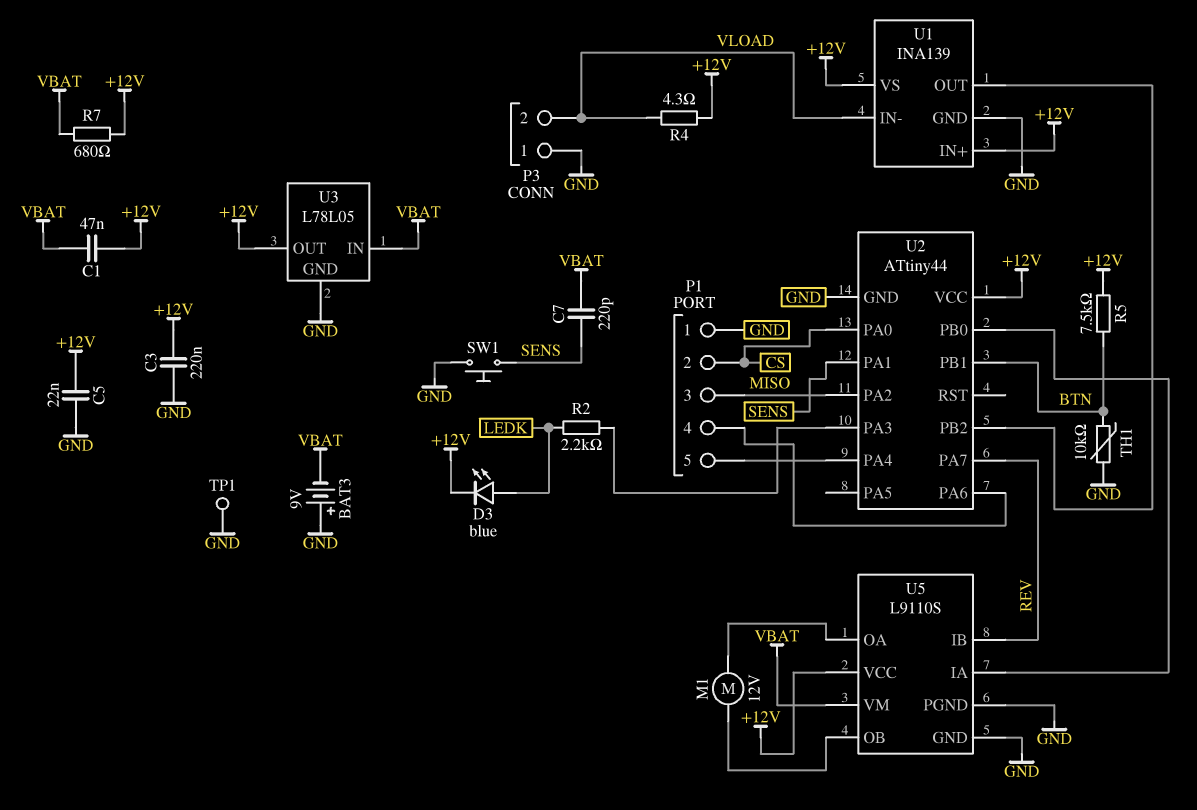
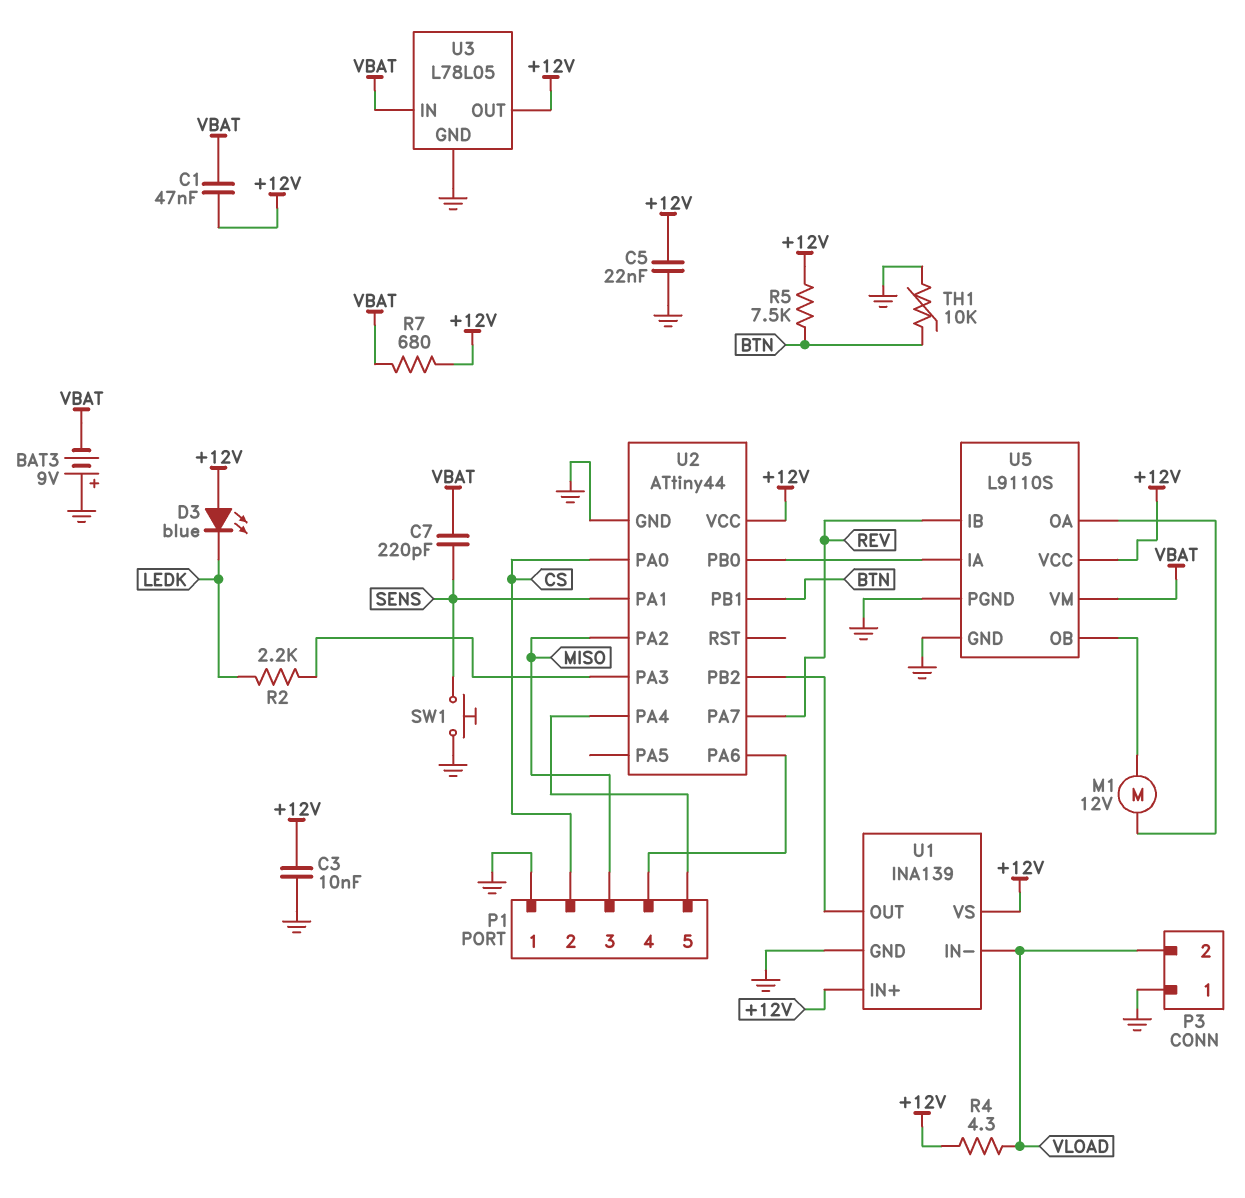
C3: 220nF (+12V, GND) -> 10nF (+12V, GND)
D3: LED blue (A LEDK, K +12V) -> LED blue (A +12V, K LEDK)
TP1: test point (GND) -> none

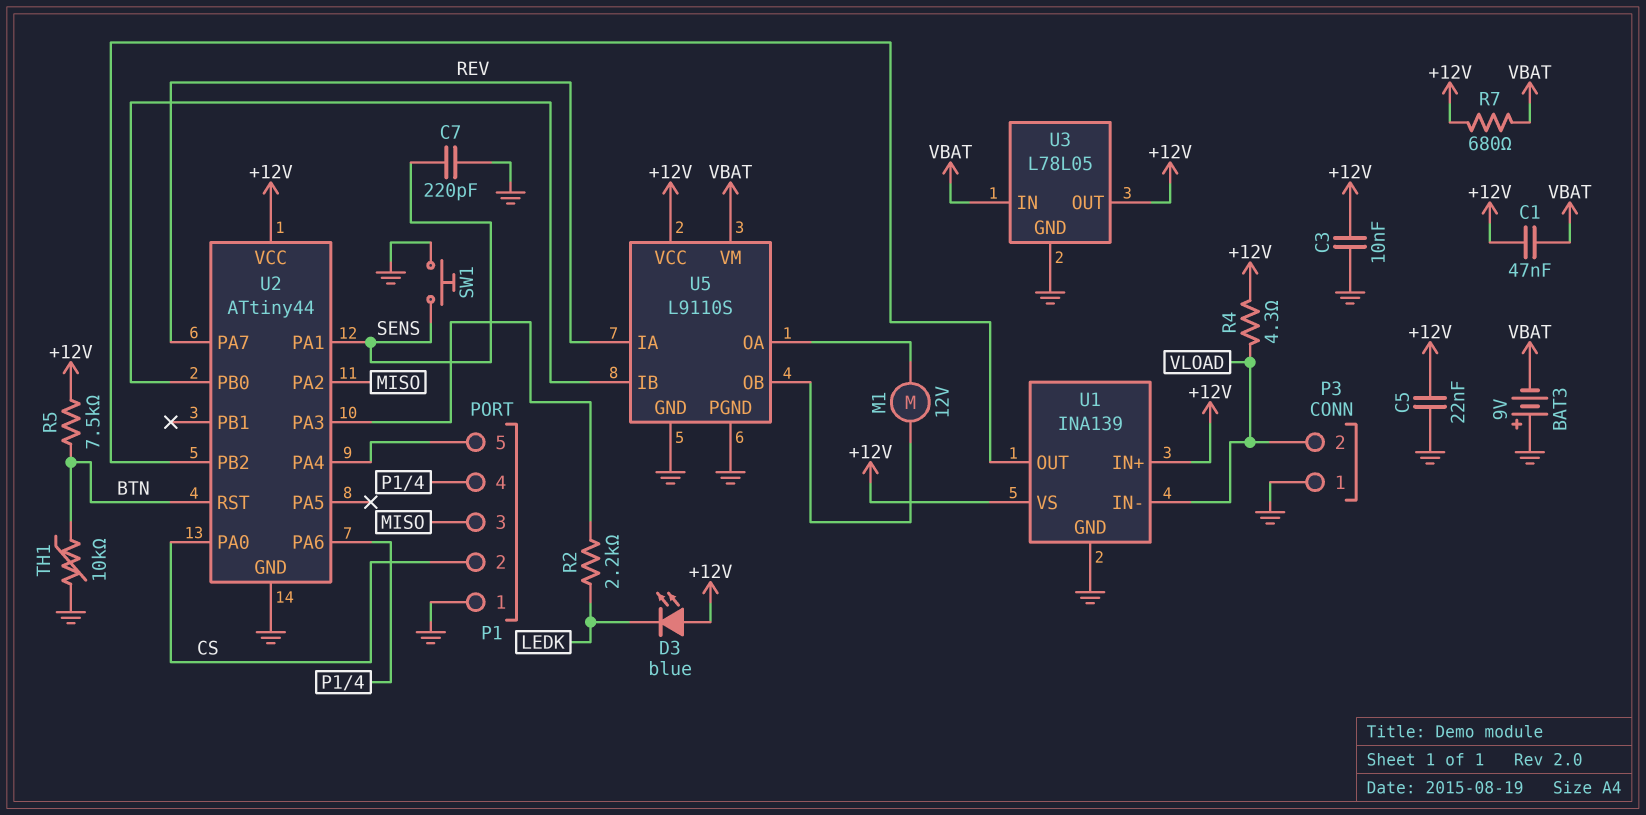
C7: 220pF (SENS, VBAT) -> 220pF (GND, SENS)
U2 pin PB1: BTN -> none
U2 pin RST: none -> BTN
U5 pin IA: U2/PB0 -> REV
U5 pin IB: REV -> U2/PB0

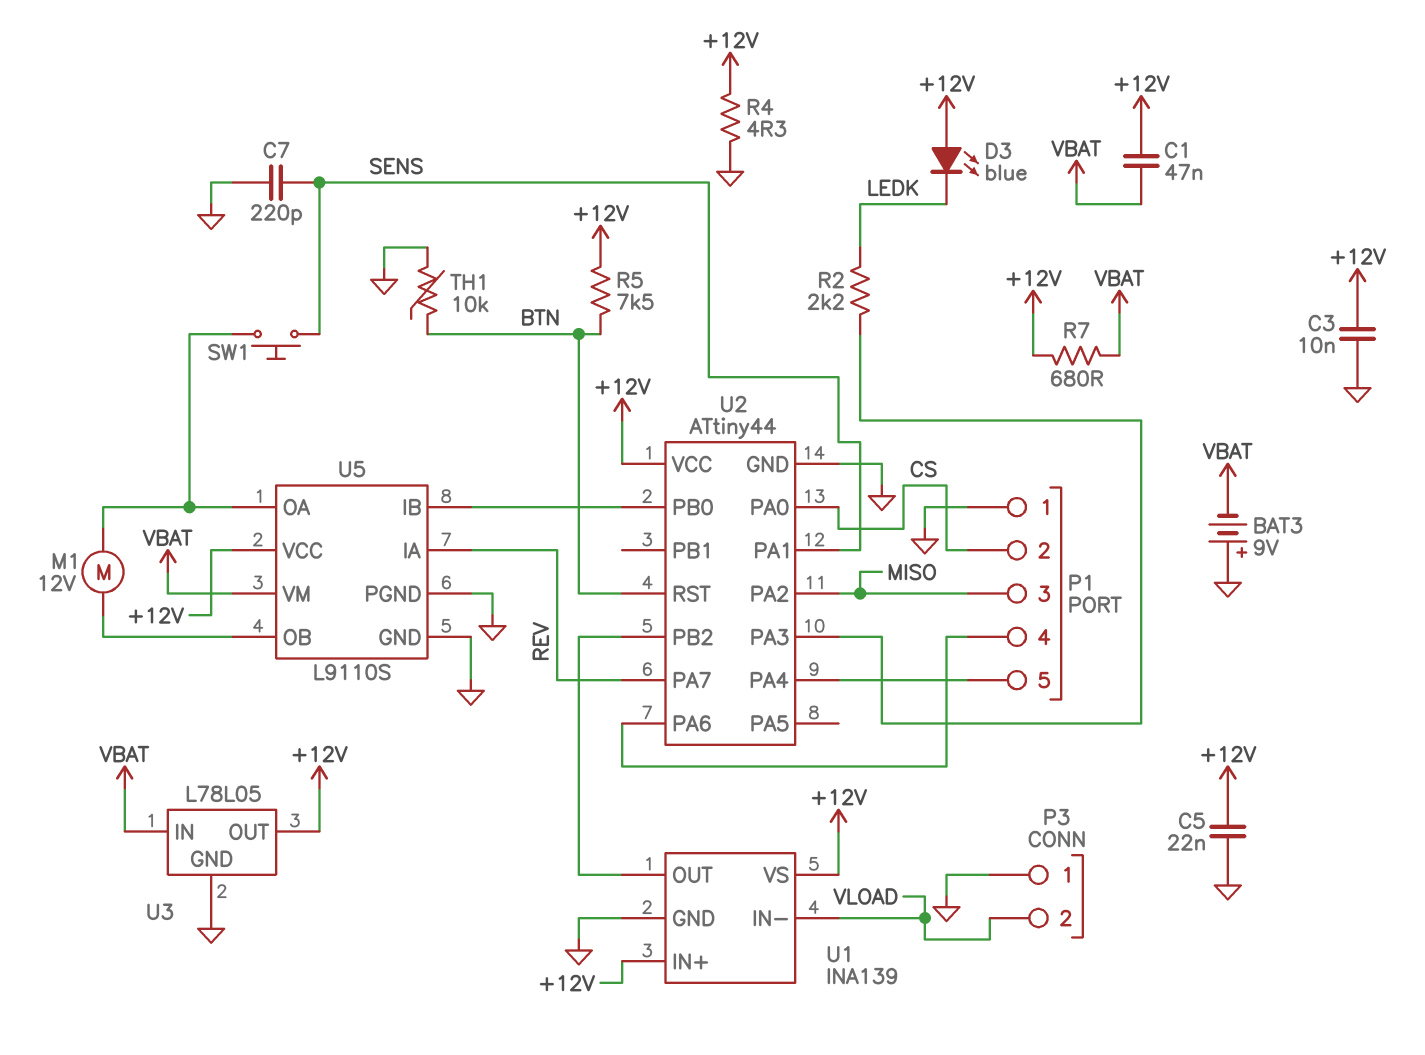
R4: 4.3 (+12V, VLOAD) -> 4.3 (+12V, GND)
SW1: button (GND, SENS) -> button (SENS, U5/OA)

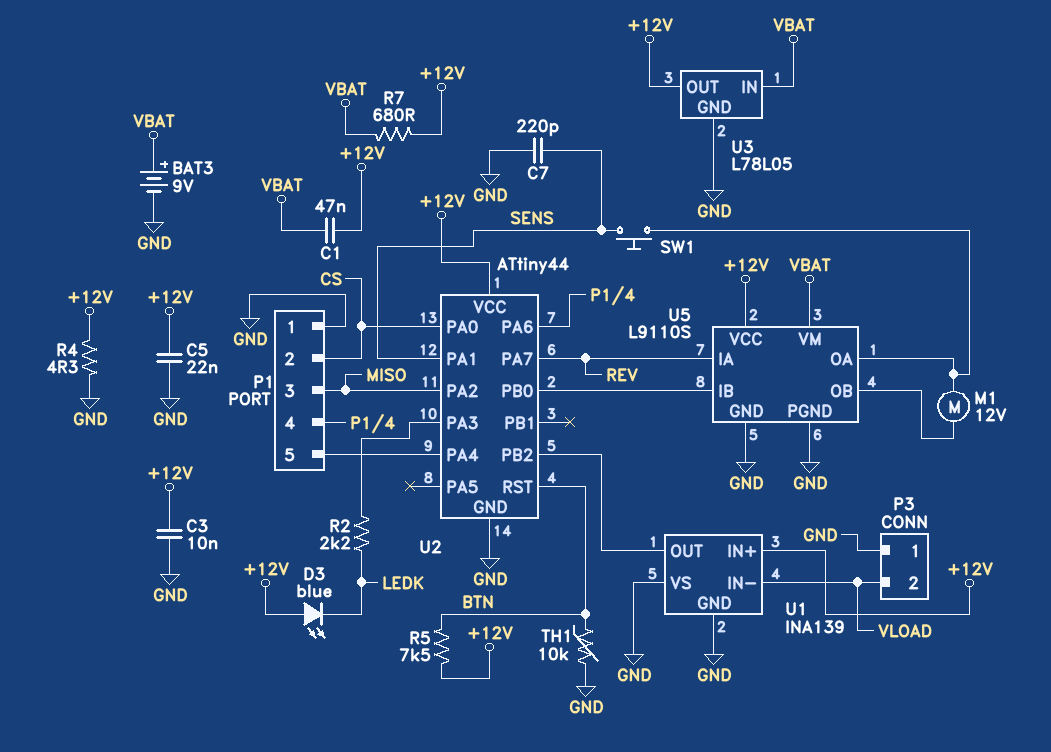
BAT3: 9V (plus GND, minus VBAT) -> 9V (plus VBAT, minus GND)
U1 pin VS: +12V -> GND

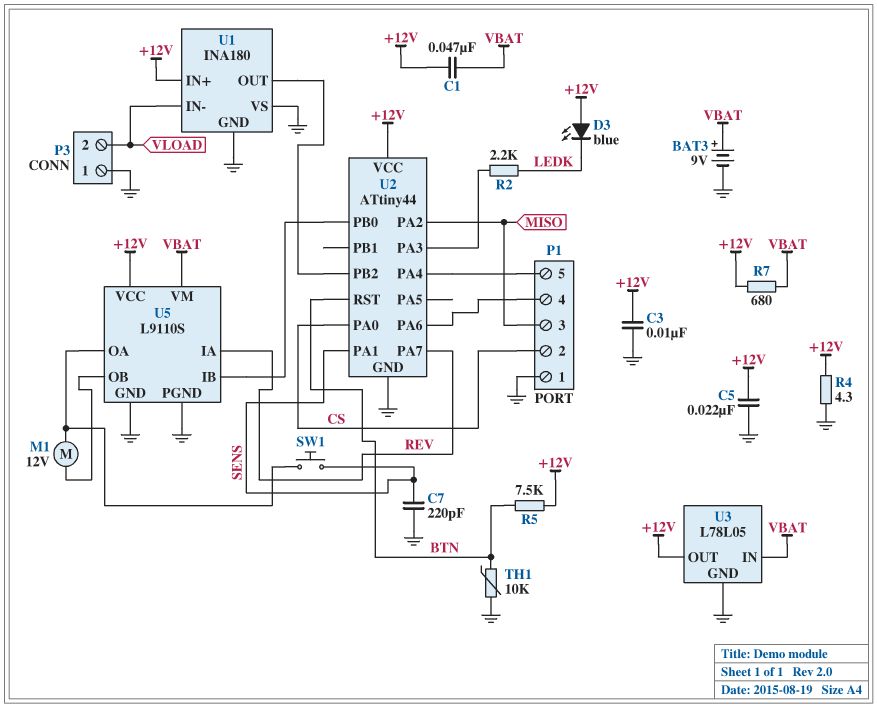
U1: INA139 -> INA180

